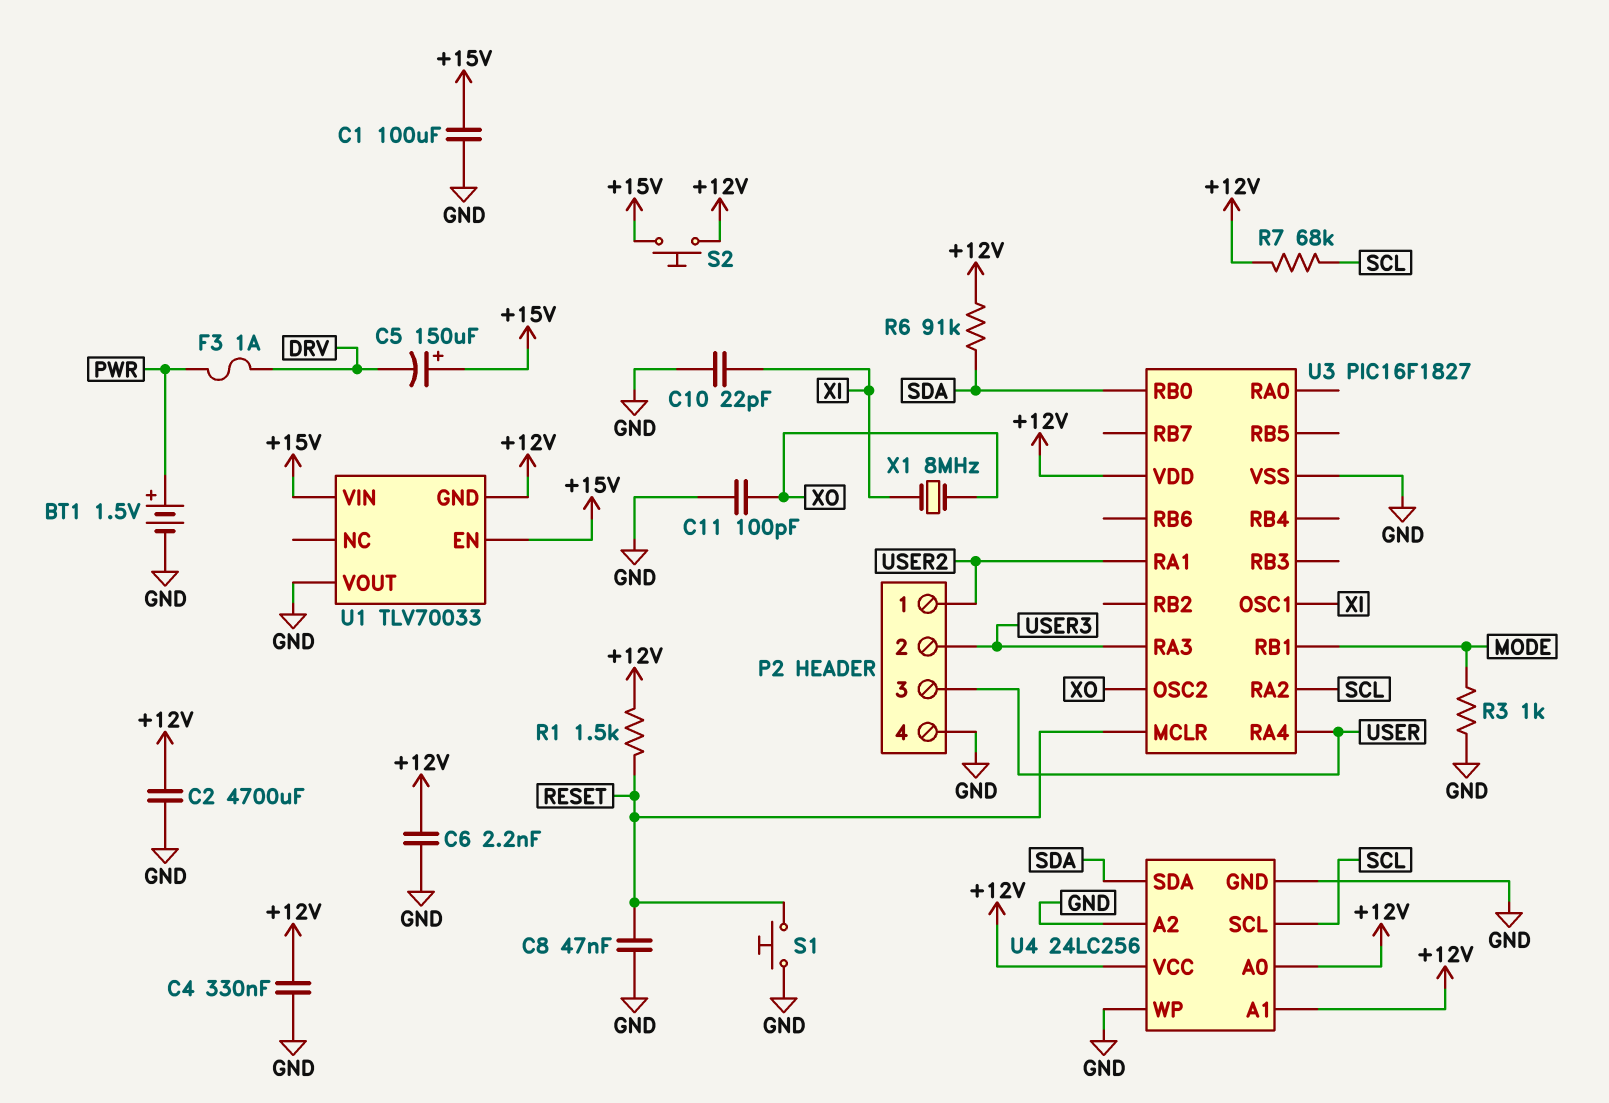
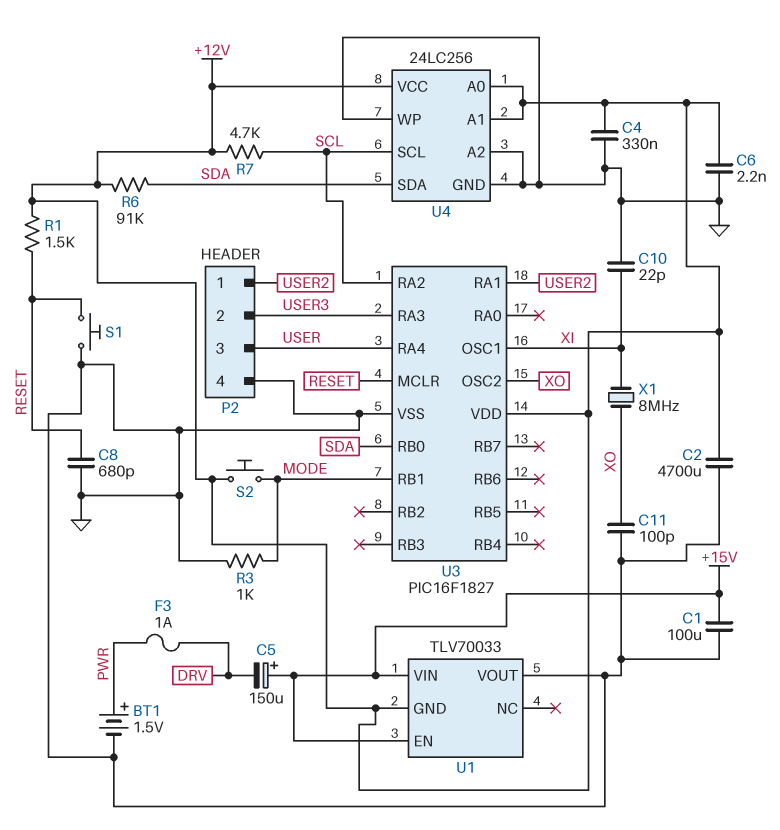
C8: 47nF (GND, RESET) -> 680pF (GND, RESET)
R7: 68k (+12V, SCL) -> 4.7k (+12V, SCL)
S2: button (+12V, +15V) -> button (+12V, MODE)

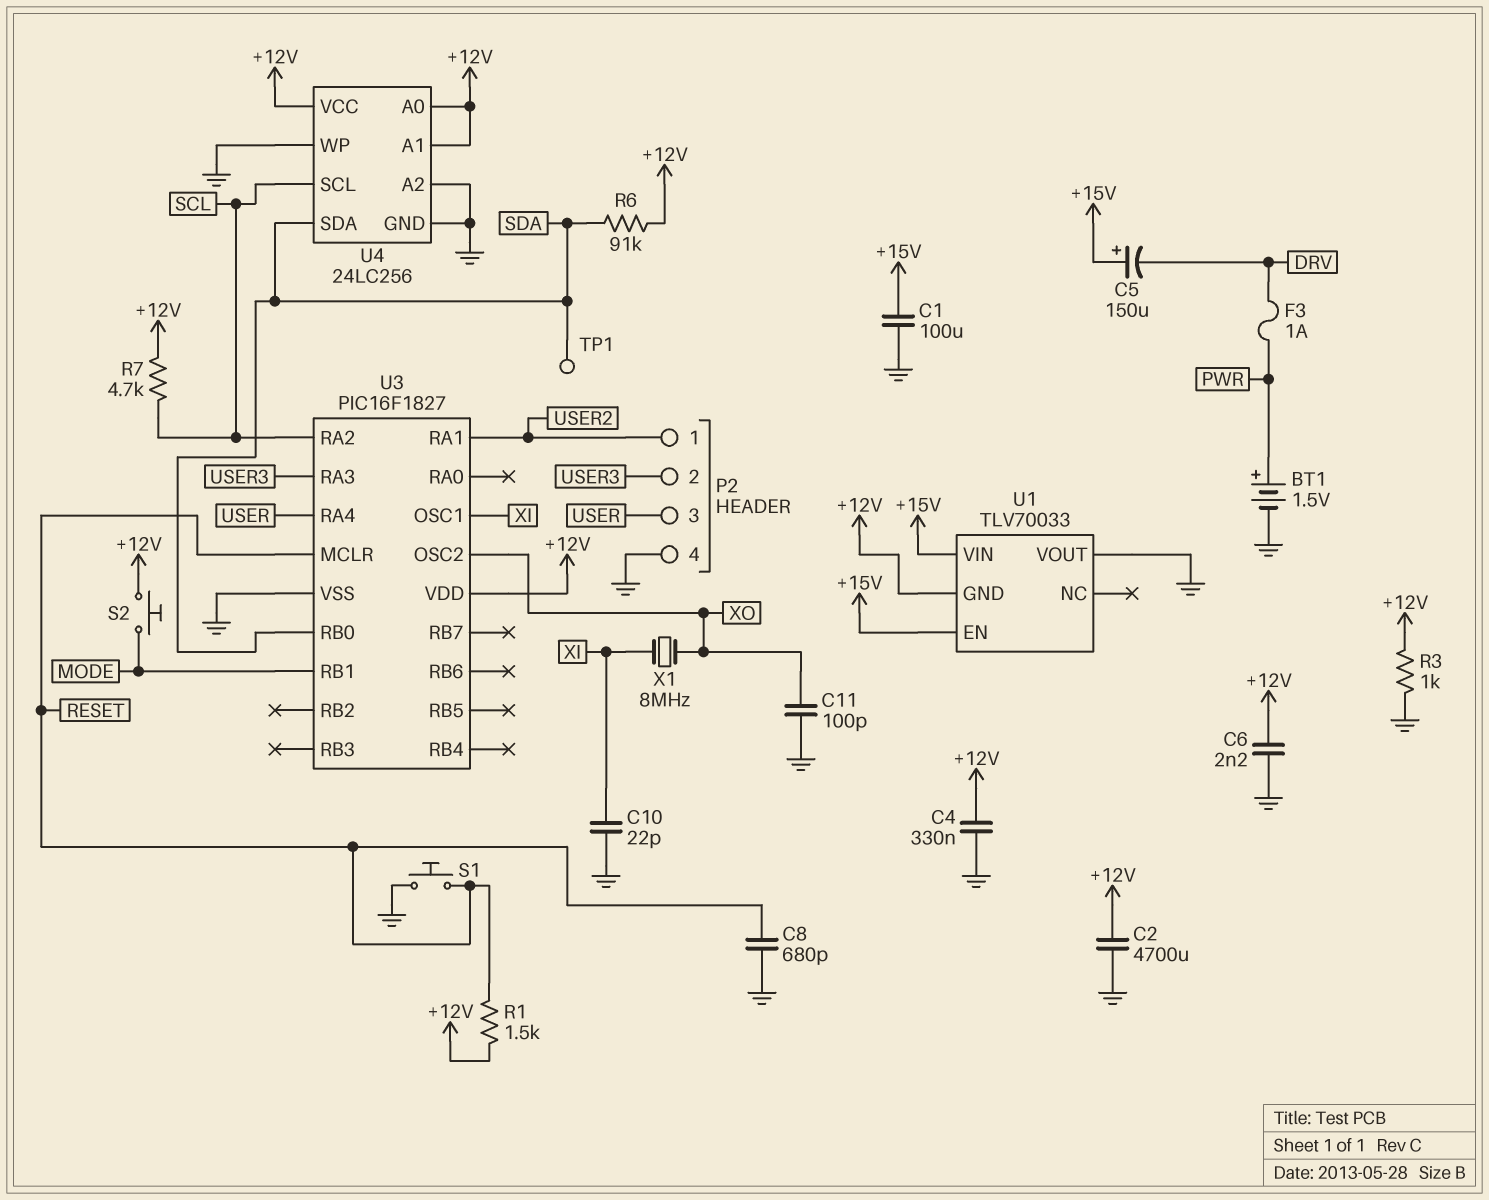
R3: 1k (GND, MODE) -> 1k (+12V, GND)
TP1: none -> test point (SDA)

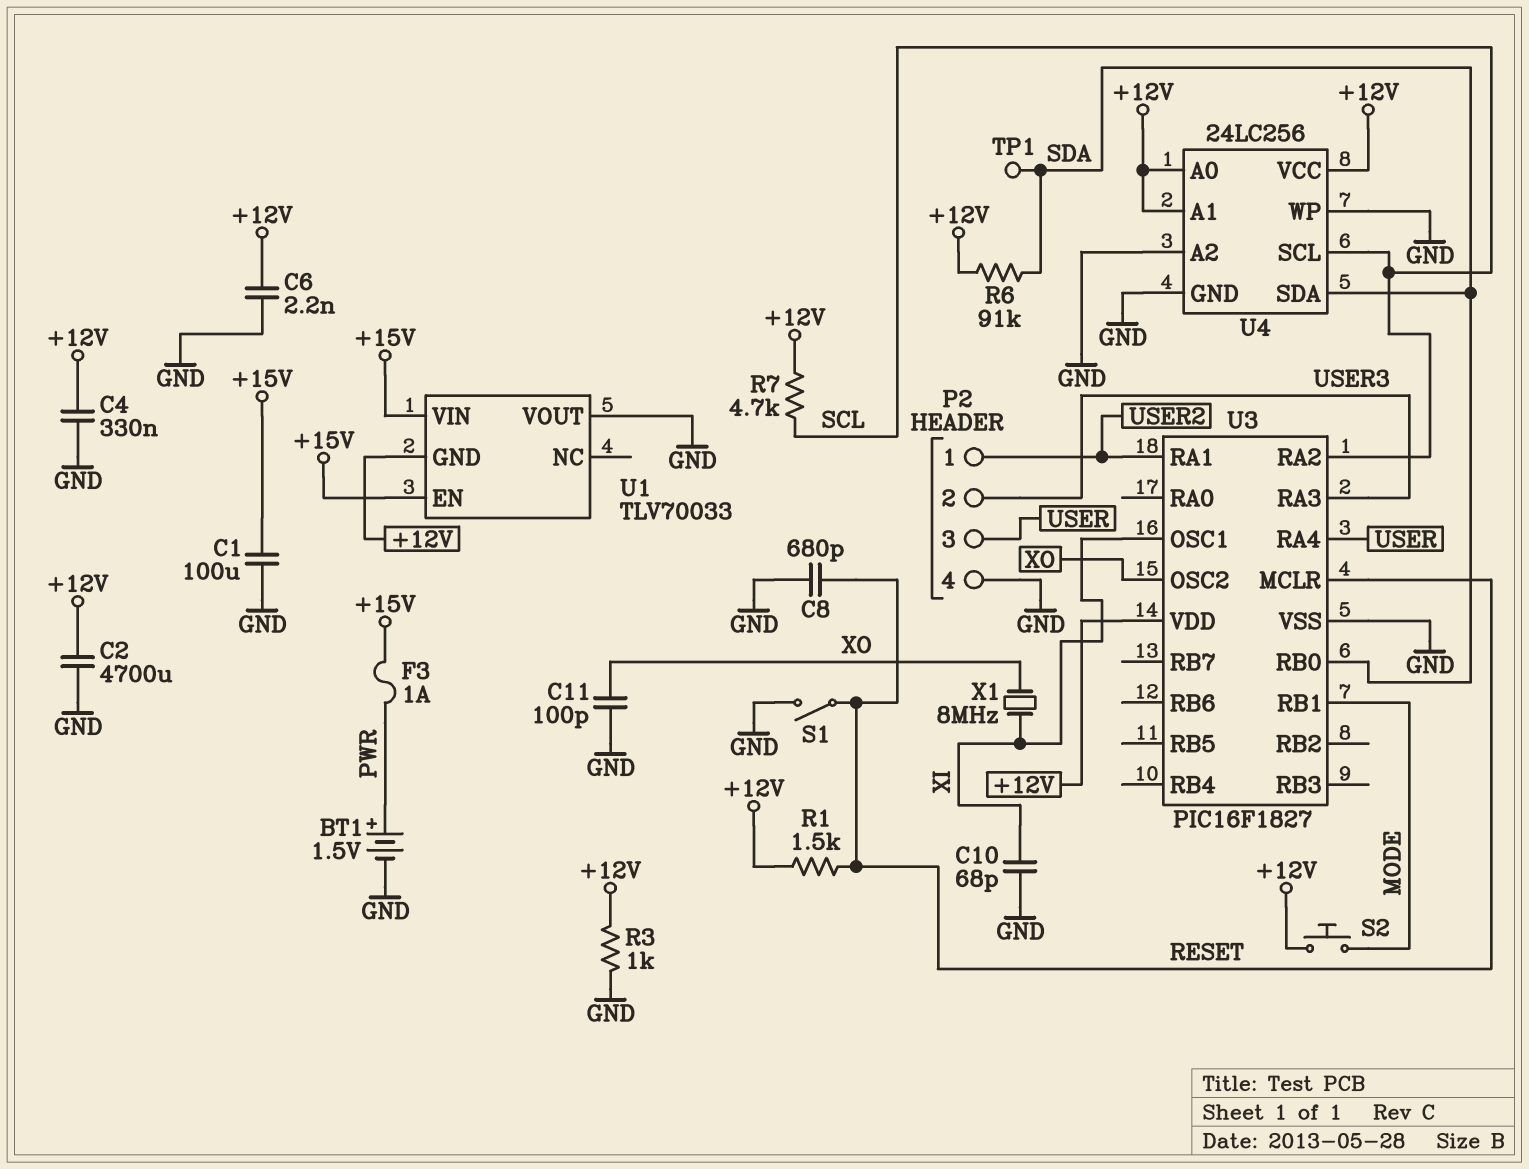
C5: 150uF (plus +15V, minus DRV) -> none
C10: 22pF (GND, XI) -> 68pF (GND, XI)
F3: 1A (DRV, PWR) -> 1A (+15V, PWR)
S1: button (GND, RESET) -> switch (GND, RESET)

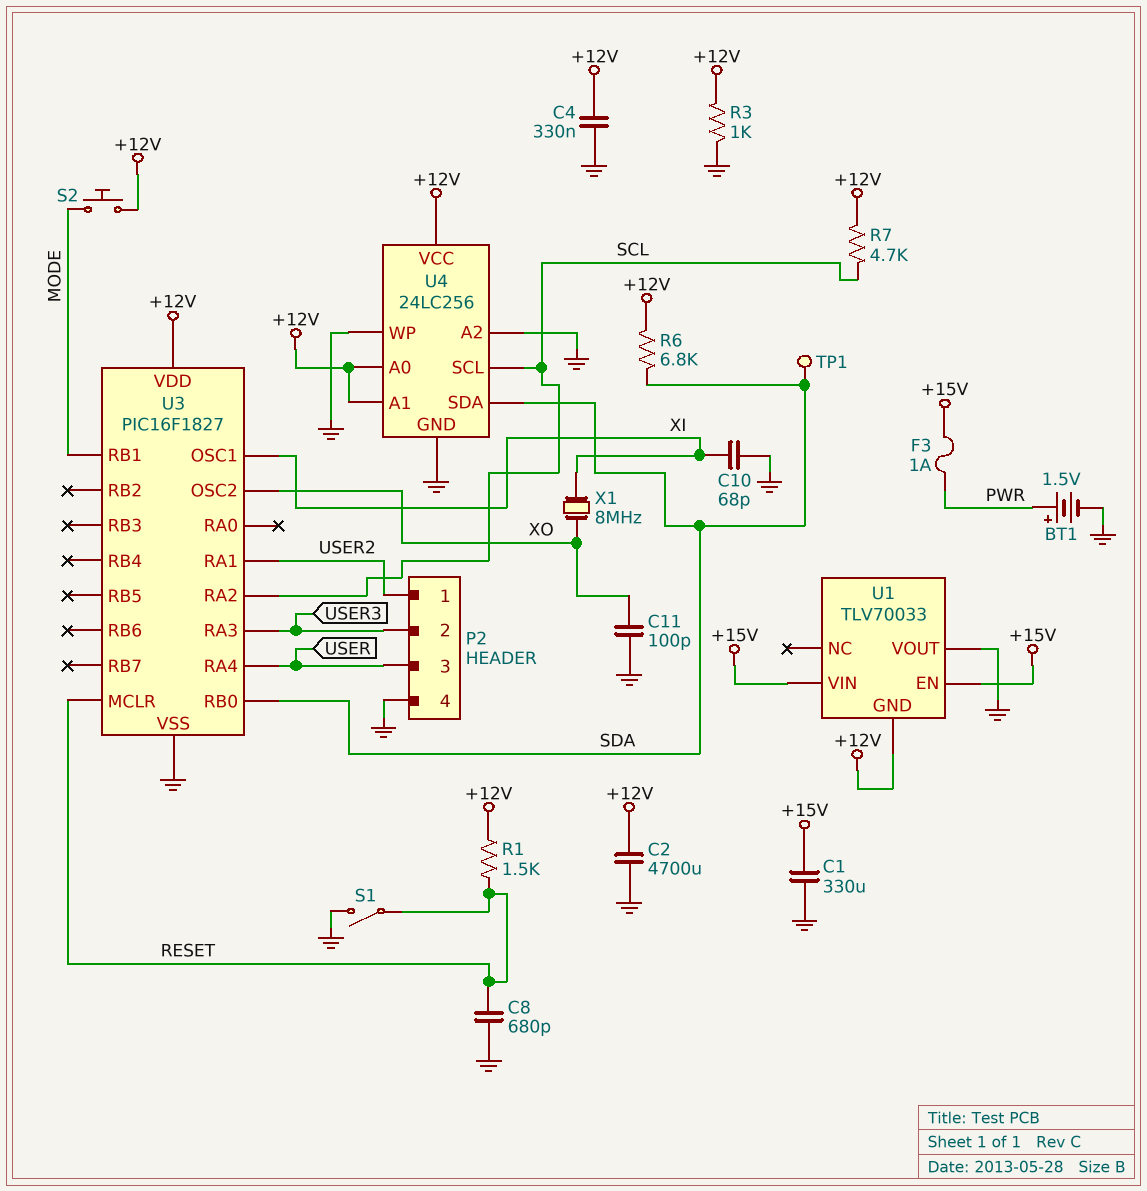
C1: 100uF (+15V, GND) -> 330uF (+15V, GND)
C6: 2.2nF (+12V, GND) -> none
R6: 91k (+12V, SDA) -> 6.8k (+12V, SDA)

